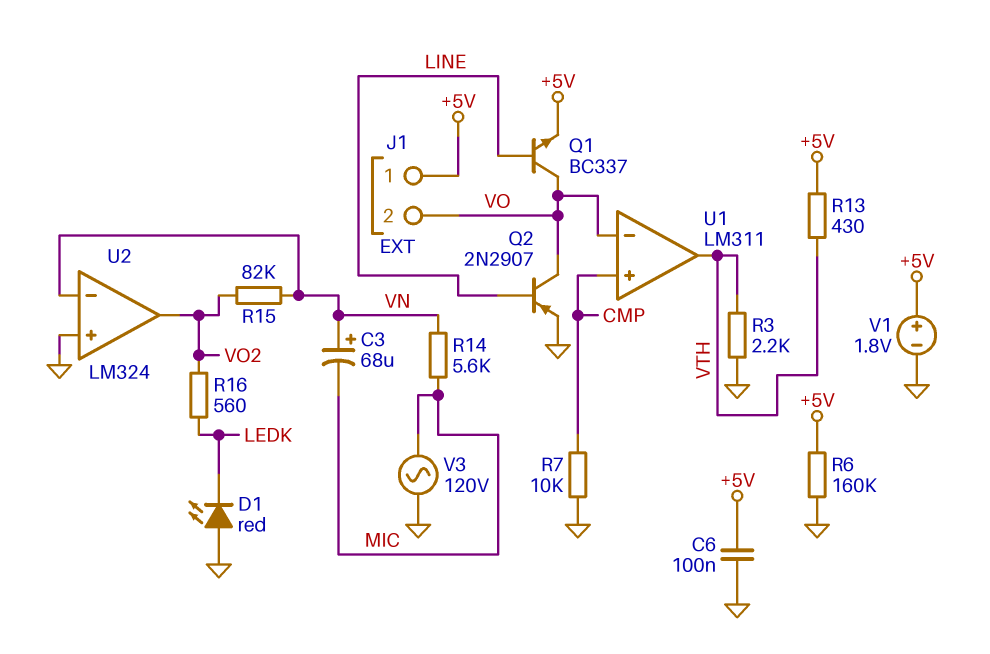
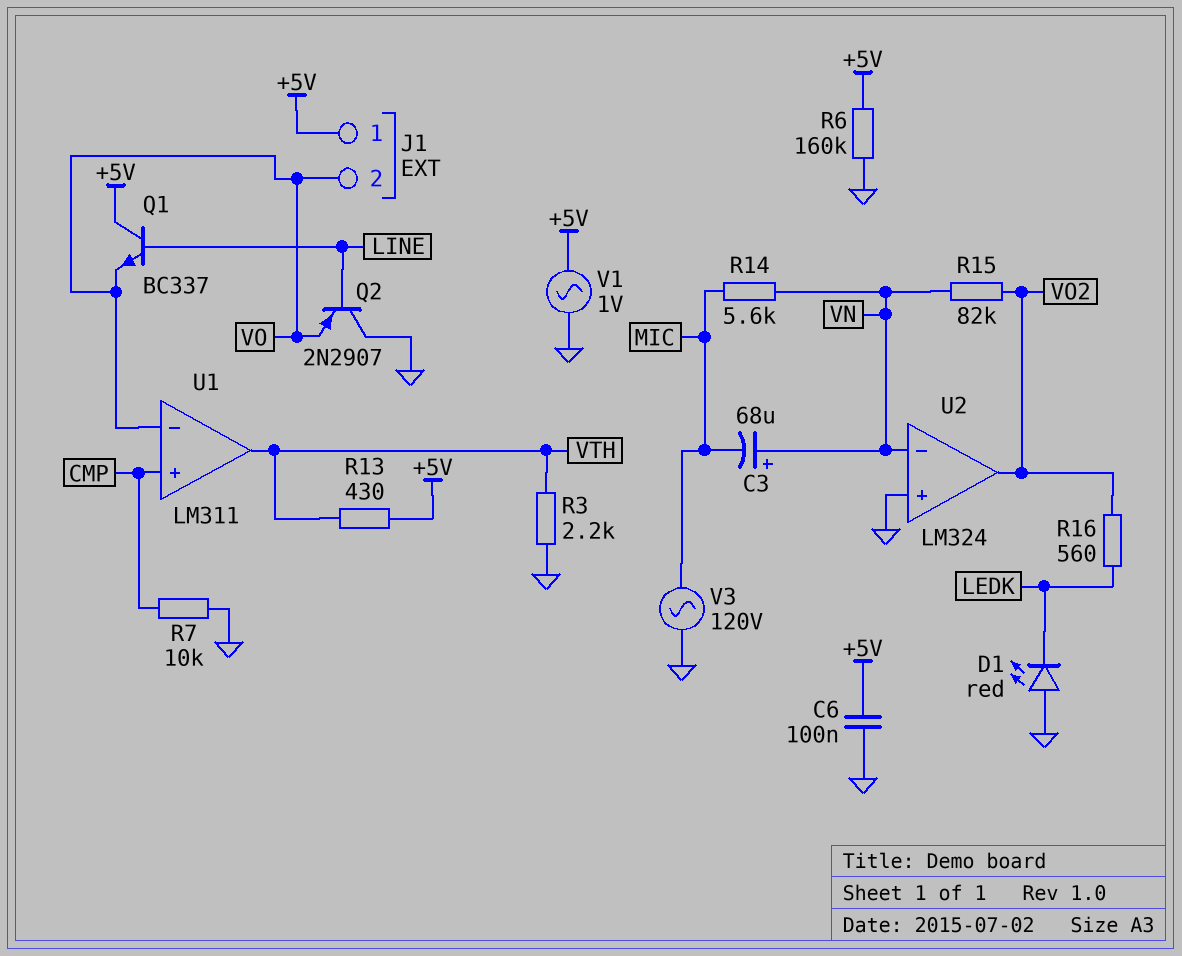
Q1: NPN BC337 (B LINE, C VO, E +5V) -> NPN BC337 (B LINE, C +5V, E VO)
Q2: PNP 2N2907 (B LINE, C VO, E GND) -> PNP 2N2907 (B LINE, C GND, E VO)
V1: 1.8V (plus +5V, minus GND) -> AC 1V (+5V, GND)

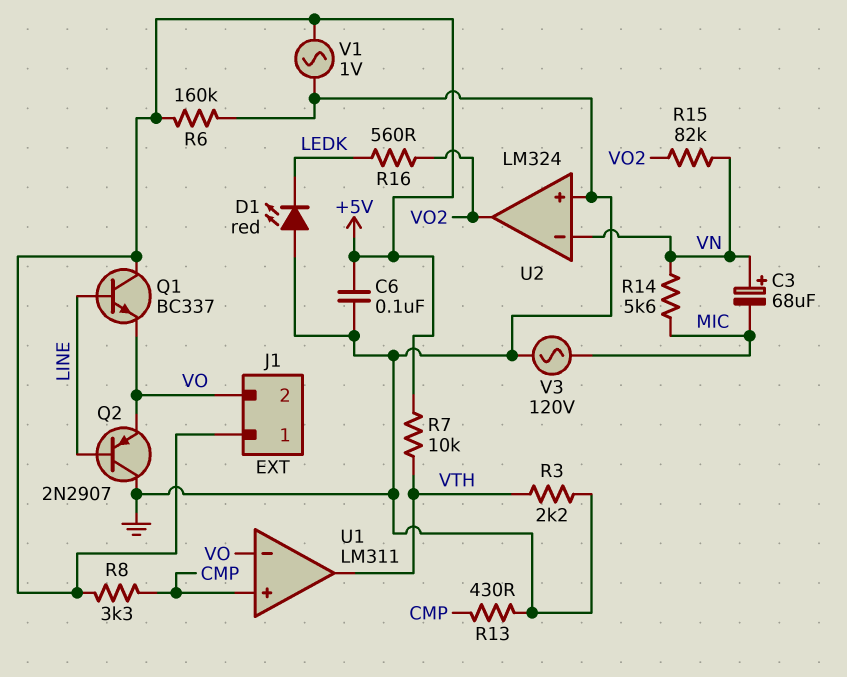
R7: 10k (CMP, GND) -> 10k (+5V, VTH)
R8: none -> 3.3k (+5V, CMP)
R13: 430 (+5V, VTH) -> 430 (CMP, GND)

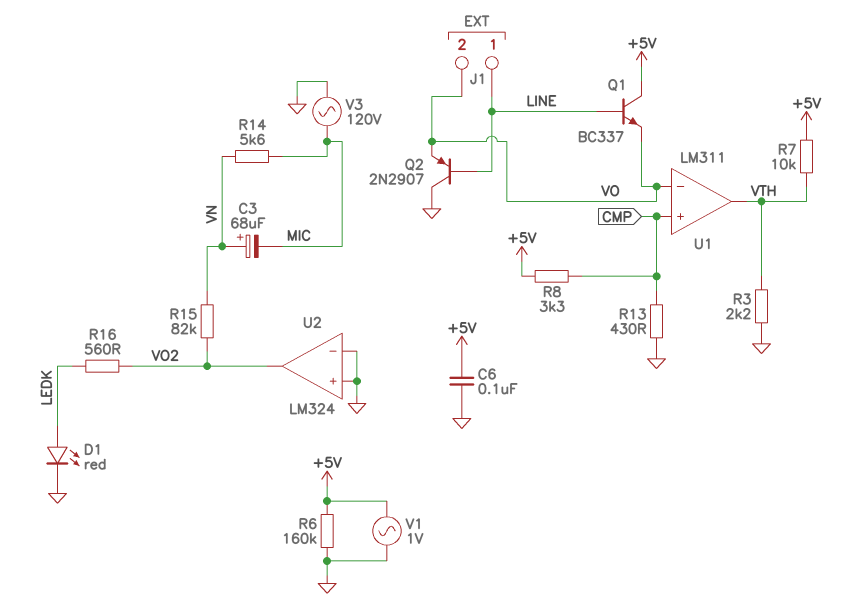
D1: LED red (A GND, K LEDK) -> LED red (A LEDK, K GND)
J1 pin 1: +5V -> LINE
U2 pin in-: VN -> GND

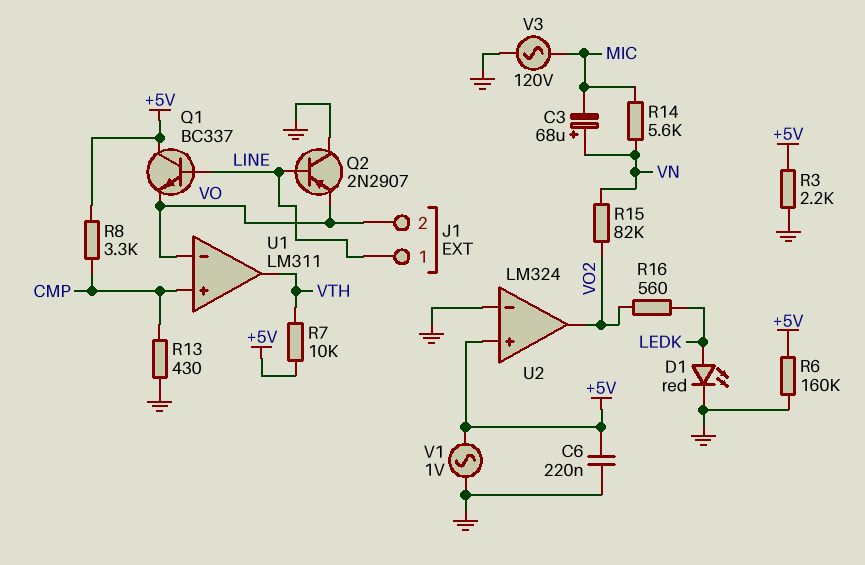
C6: 100nF (+5V, GND) -> 220nF (+5V, GND)
R3: 2.2k (GND, VTH) -> 2.2k (+5V, GND)
U2 pin in+: GND -> +5V

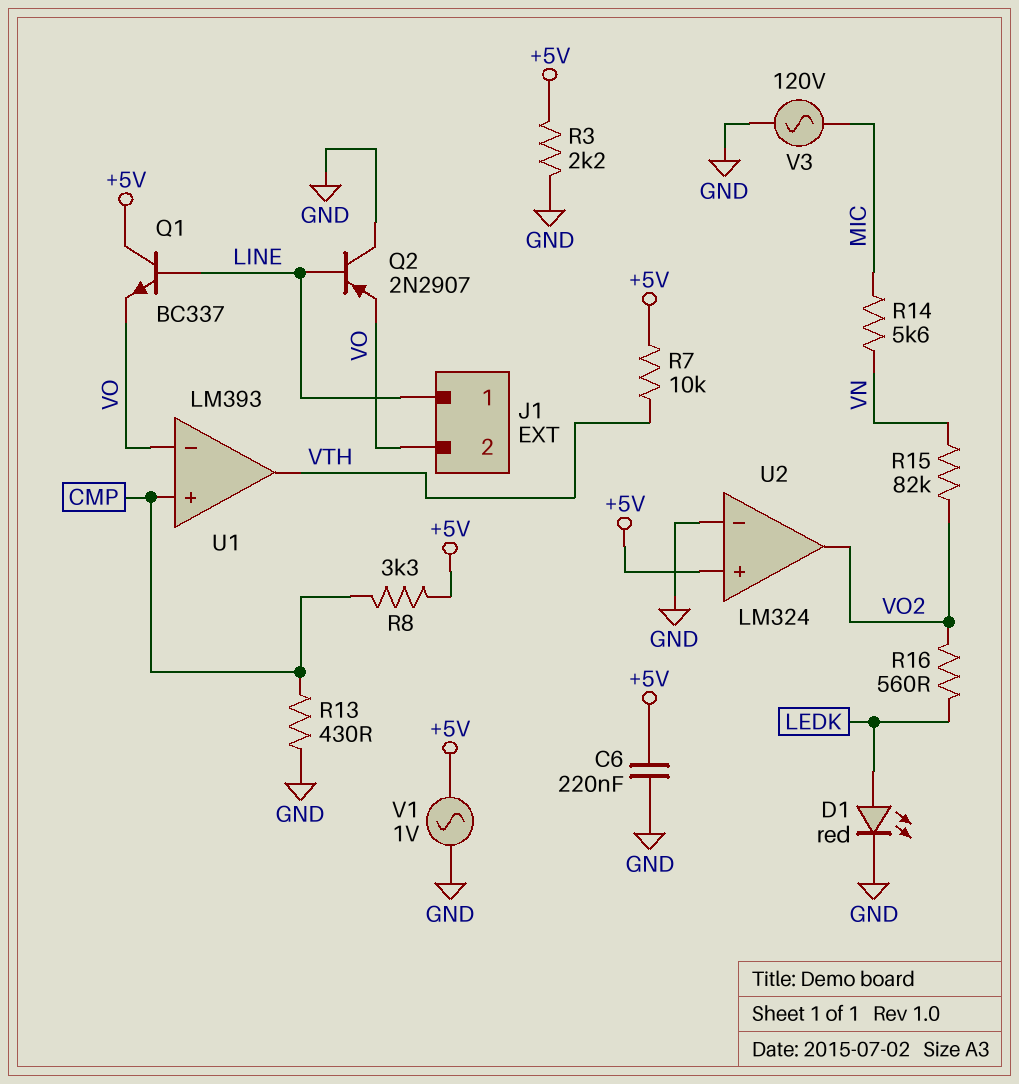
C3: 68uF (plus VN, minus MIC) -> none
R6: 160k (+5V, GND) -> none
U1: LM311 -> LM393

